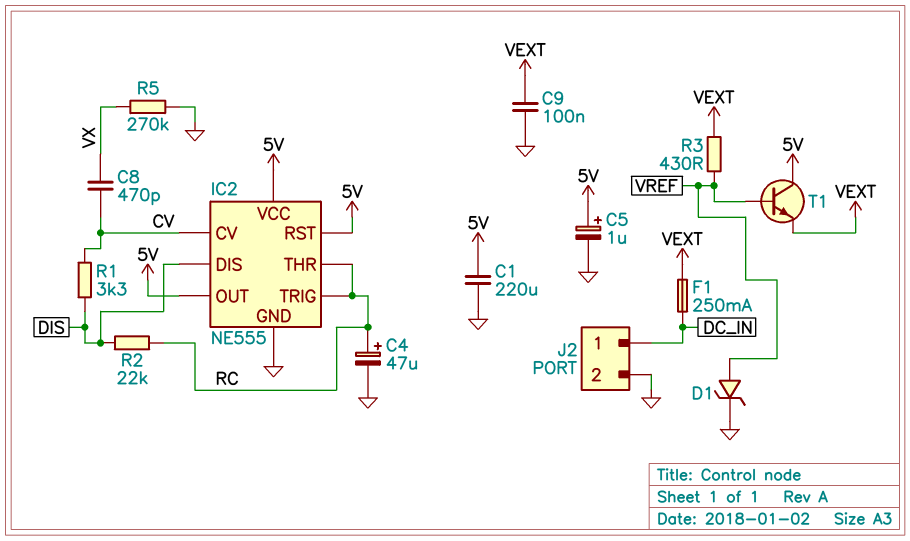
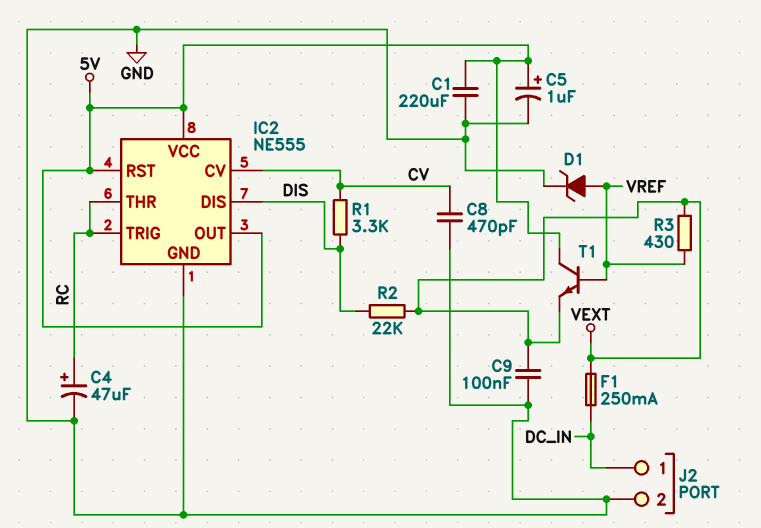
C8: 470pF (CV, VX) -> 470pF (CV, GND)
R2: 22k (DIS, RC) -> 22k (DIS, VEXT)
R5: 270k (GND, VX) -> none

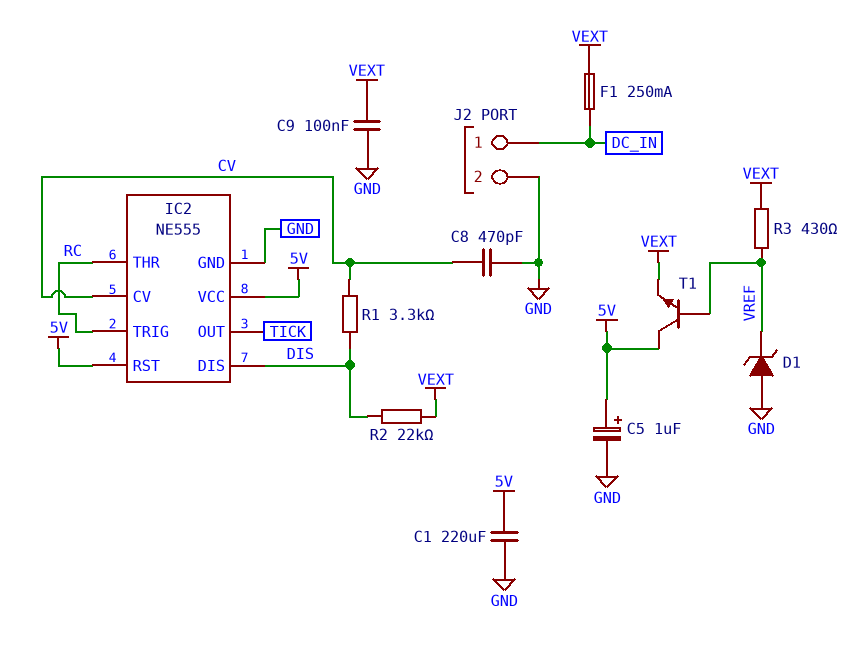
C4: 47uF (plus RC, minus GND) -> none
D1: zener (A VREF, K GND) -> zener (A GND, K VREF)
IC2 pin OUT: 5V -> TICK

